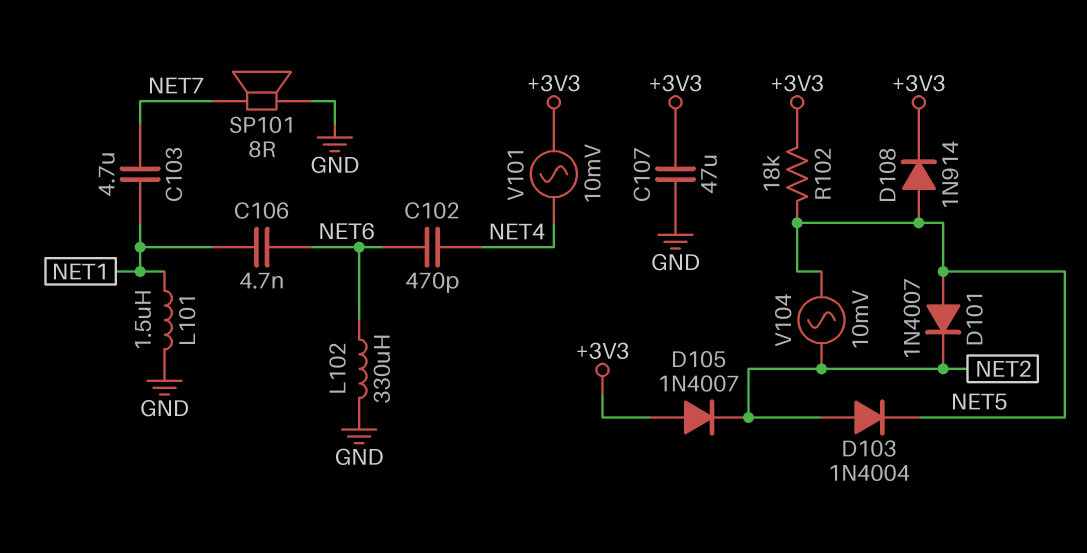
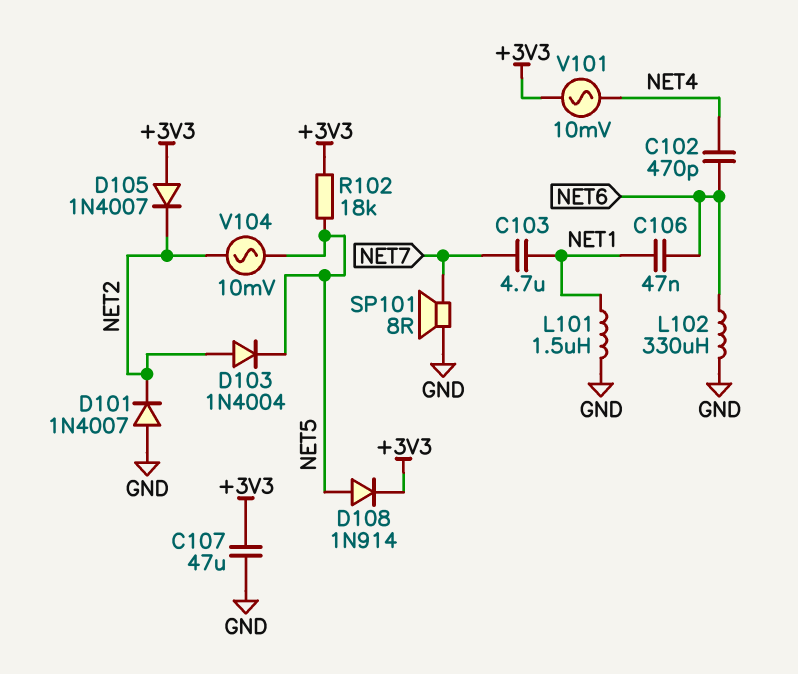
C106: 4.7nF (NET1, NET6) -> 47nF (NET1, NET6)
D101: diode 1N4007 (A NET5, K NET2) -> diode 1N4007 (A GND, K NET2)

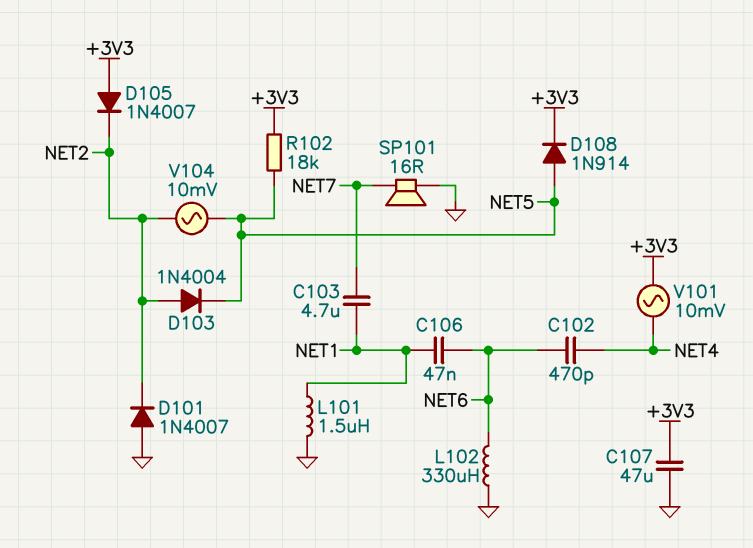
SP101: speaker 8R (GND, NET7) -> speaker 16R (GND, NET7)

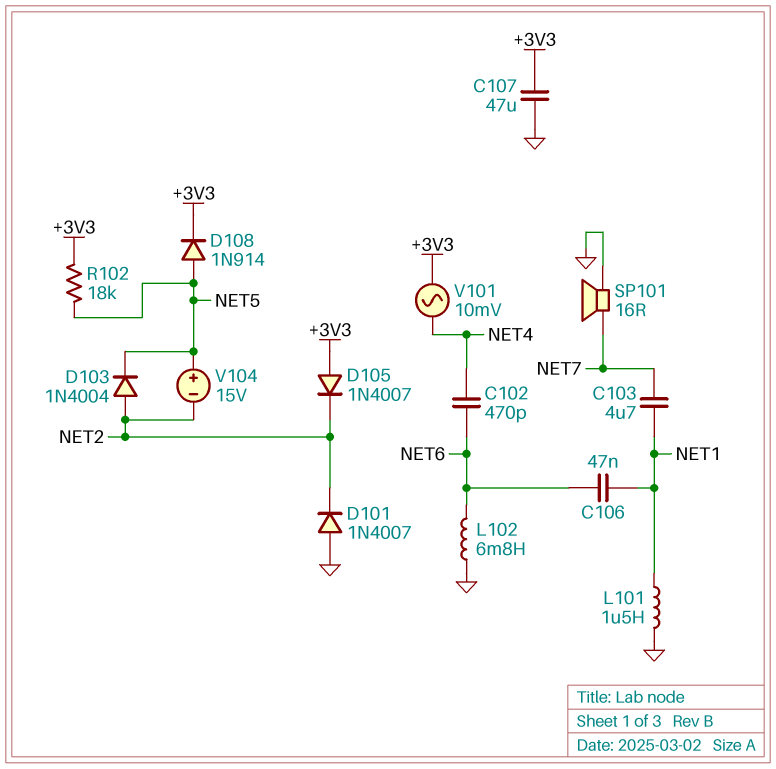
L102: 330uH (GND, NET6) -> 6.8mH (GND, NET6)
V104: AC 10mV (NET2, NET5) -> 15V (plus NET5, minus NET2)

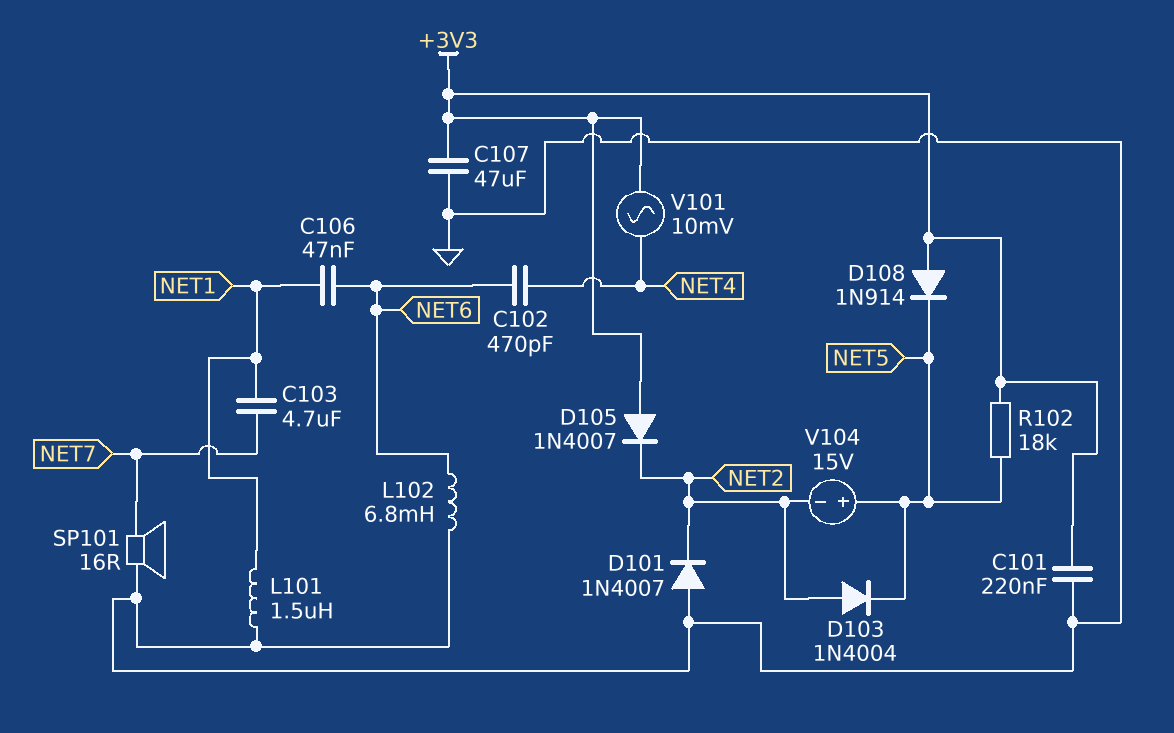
C101: none -> 220nF (+3V3, GND)
D108: diode 1N914 (A NET5, K +3V3) -> diode 1N914 (A +3V3, K NET5)

